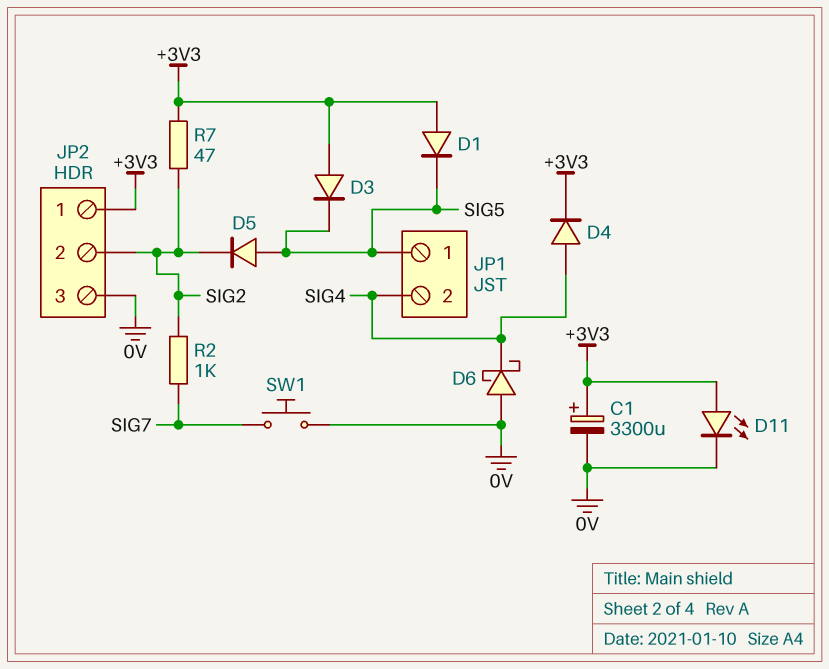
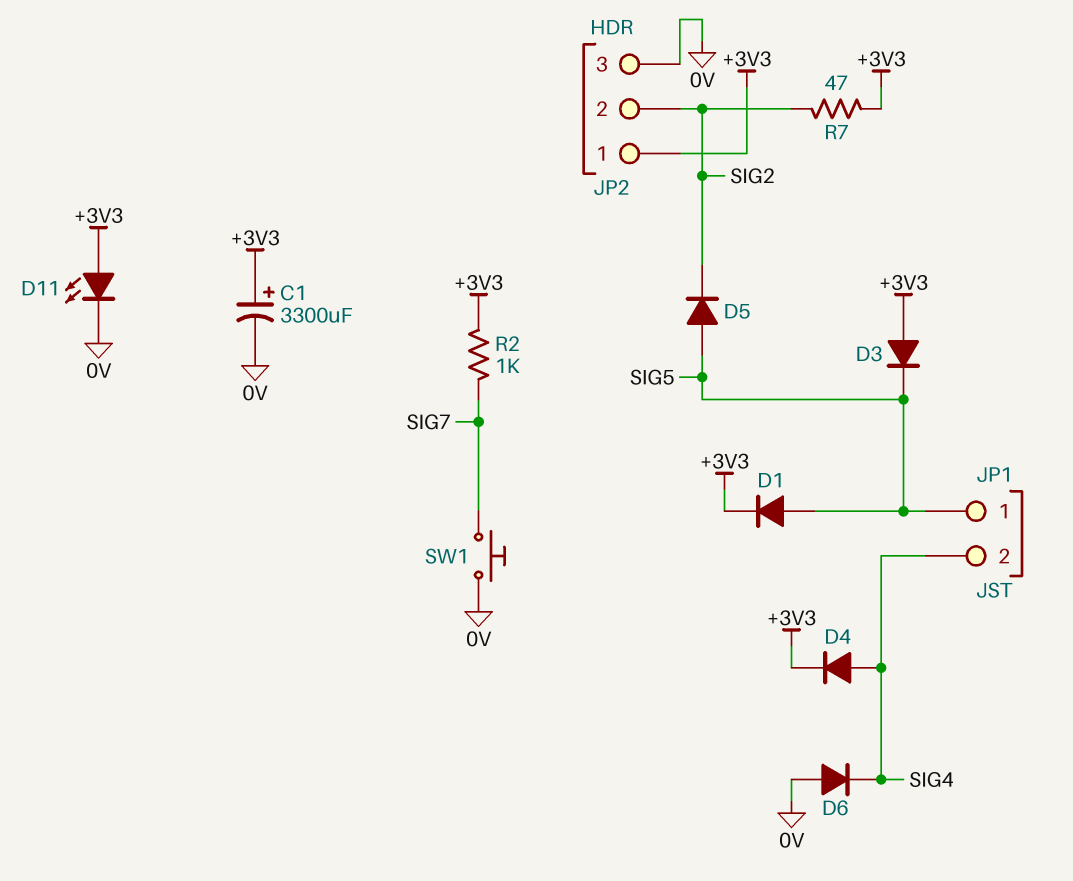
D1: diode (A +3V3, K SIG5) -> diode (A SIG5, K +3V3)
D6: schottky (A 0V, K SIG4) -> diode (A 0V, K SIG4)
R2: 1k (SIG2, SIG7) -> 1k (+3V3, SIG7)

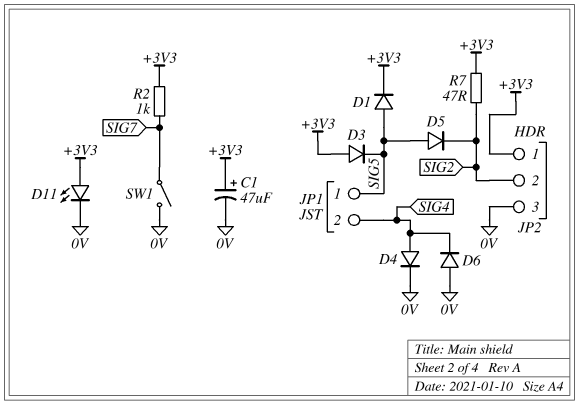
C1: 3300uF (plus +3V3, minus 0V) -> 47uF (plus +3V3, minus 0V)
D4: diode (A SIG4, K +3V3) -> diode (A SIG4, K 0V)
SW1: button (0V, SIG7) -> switch (0V, SIG7)

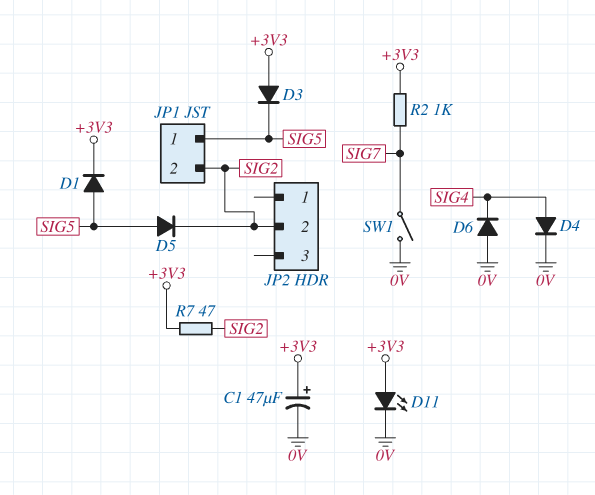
JP1 pin 2: SIG4 -> SIG2
JP2 pin 1: +3V3 -> none
JP2 pin 3: 0V -> none

